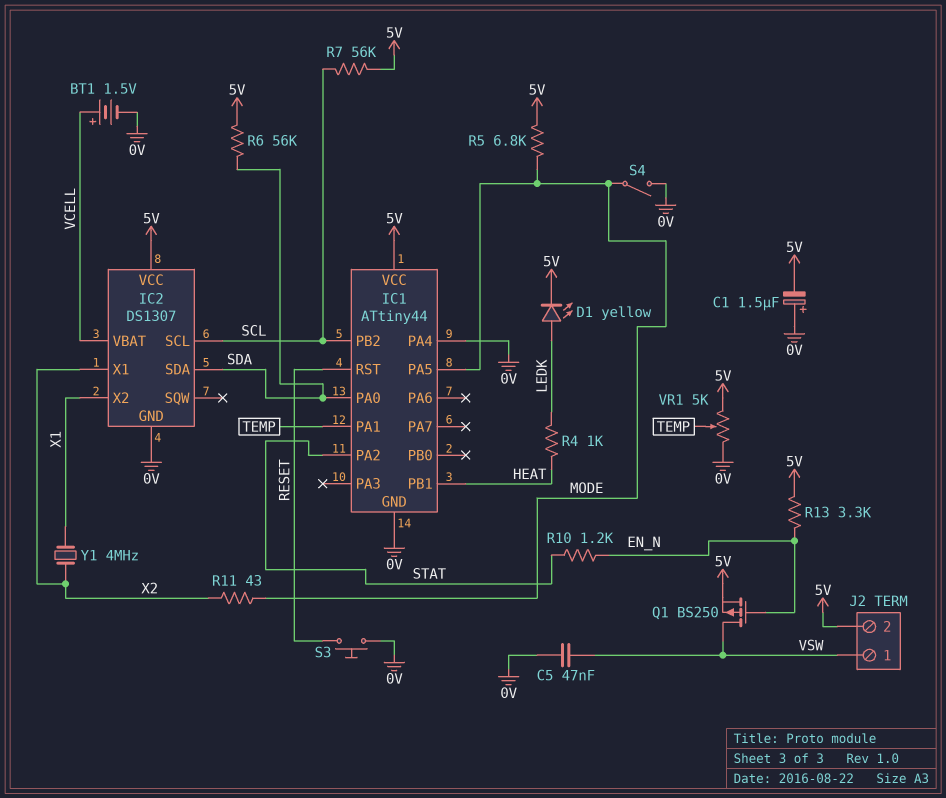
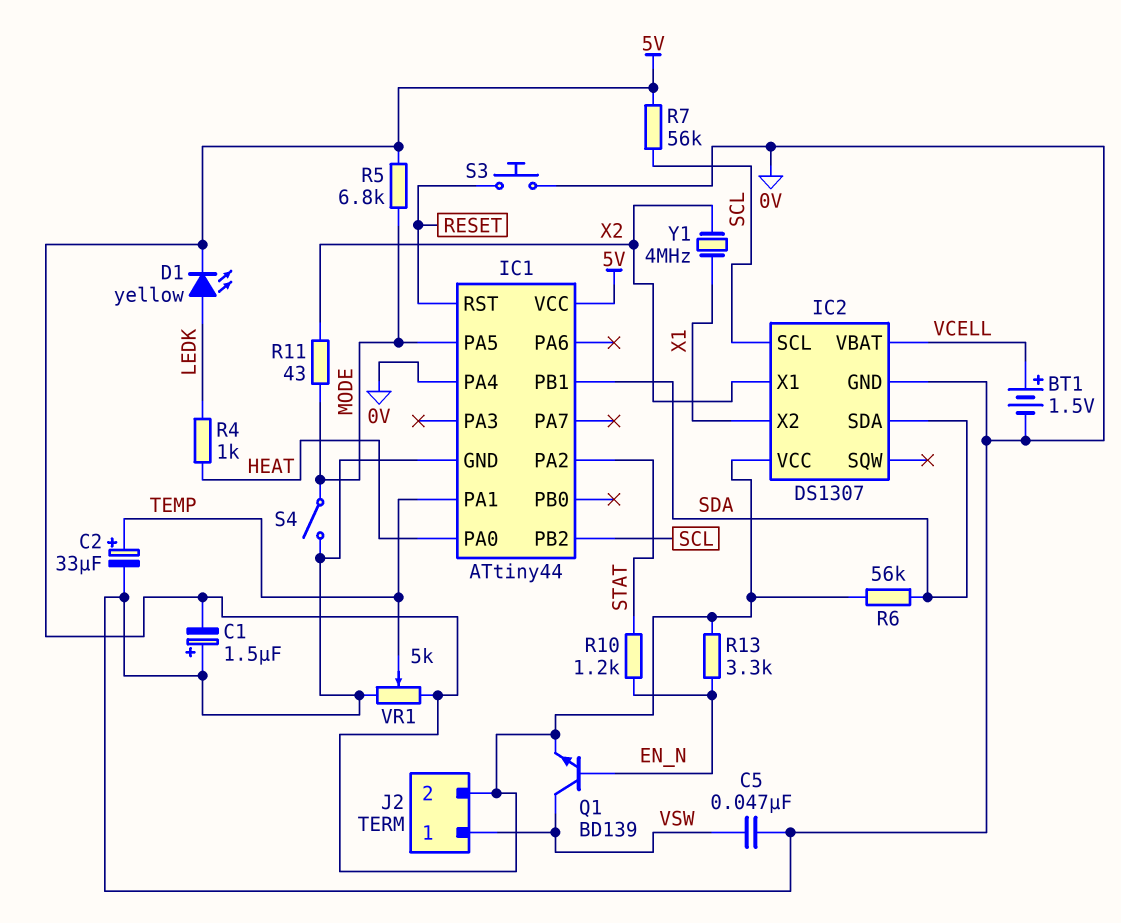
C2: none -> 33uF (plus TEMP, minus 0V)
IC1 pin PA0: SDA -> HEAT
IC1 pin PB1: HEAT -> SDA
Q1: PMOS BS250 (G EN_N, D VSW, S 5V) -> NPN BD139 (B EN_N, C VSW, E 5V)

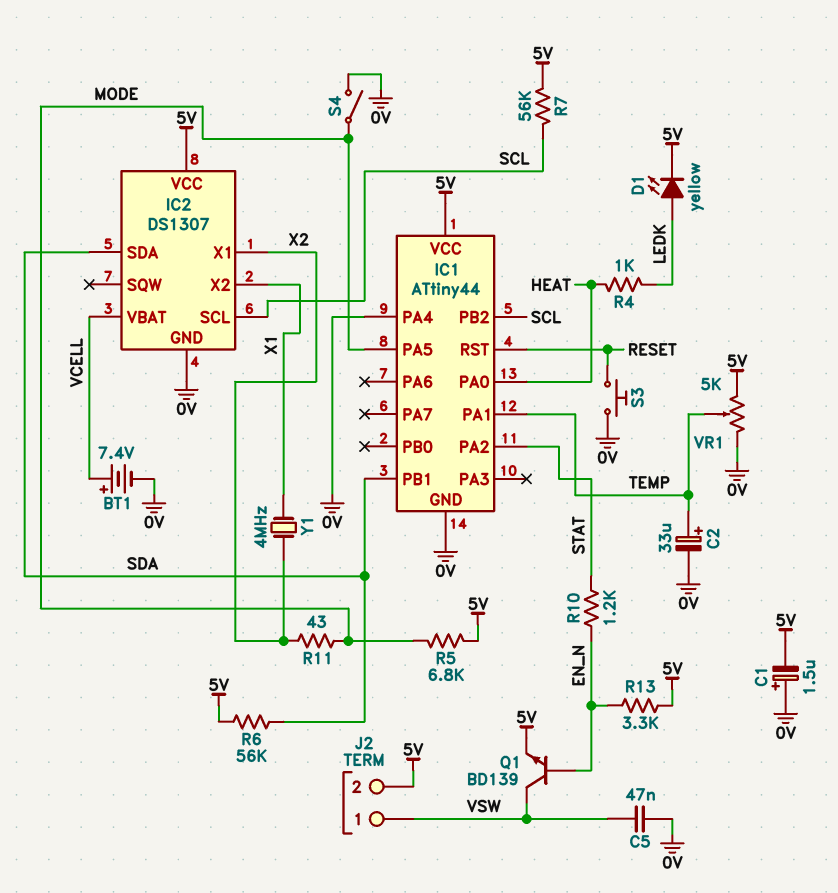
BT1: 1.5V (plus VCELL, minus 0V) -> 7.4V (plus VCELL, minus 0V)

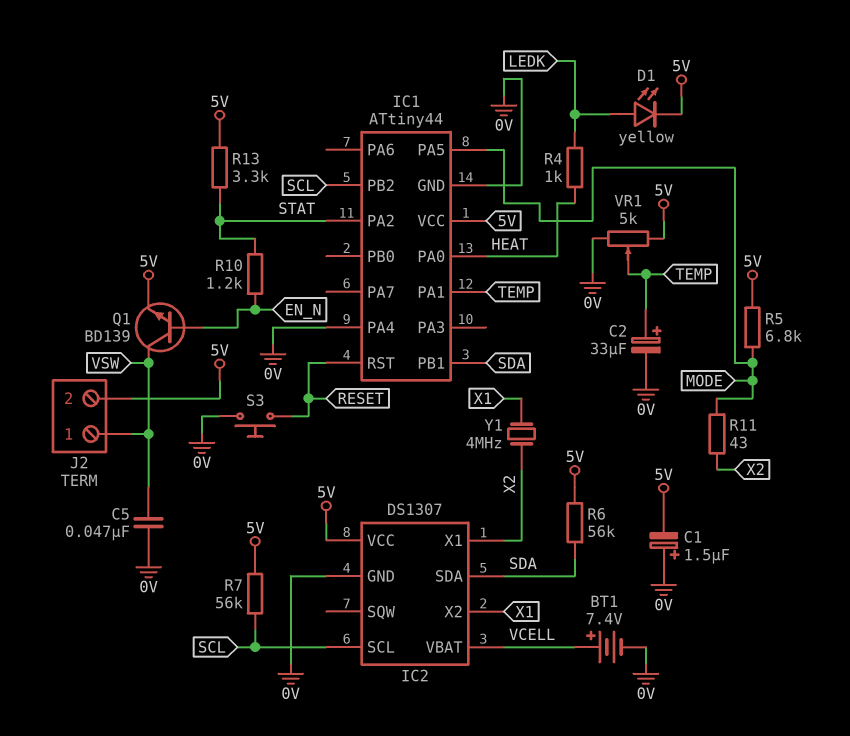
R13: 3.3k (5V, EN_N) -> 3.3k (5V, STAT)
S4: switch (0V, MODE) -> none

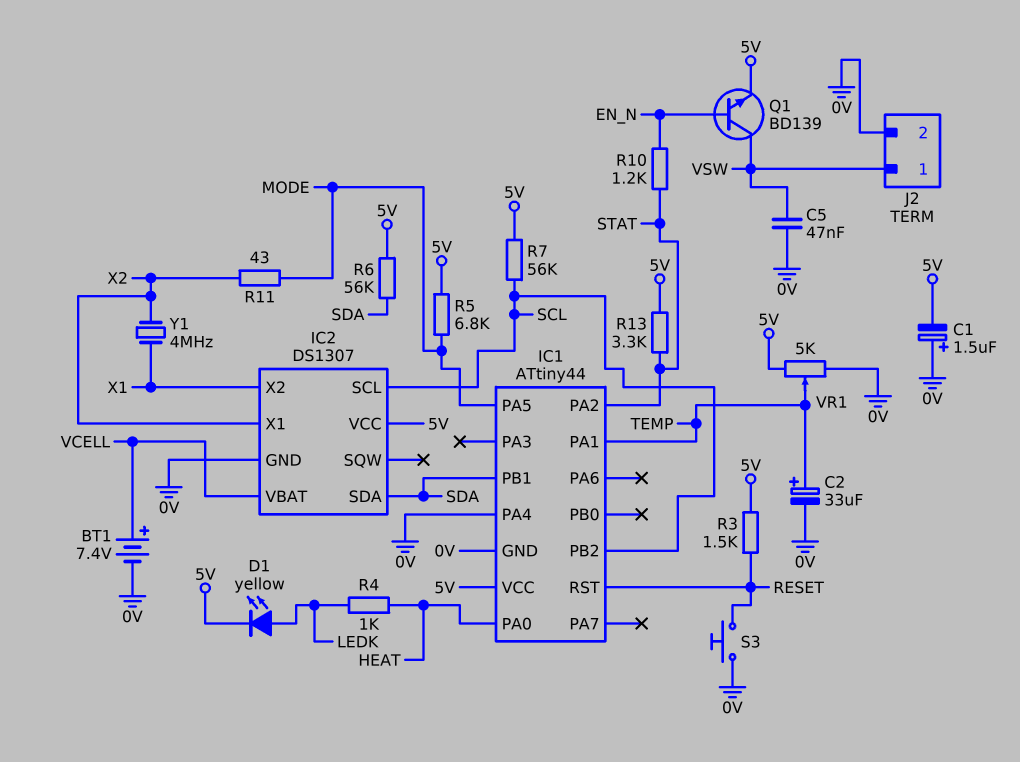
J2 pin 2: 5V -> 0V
R3: none -> 1.5k (5V, RESET)

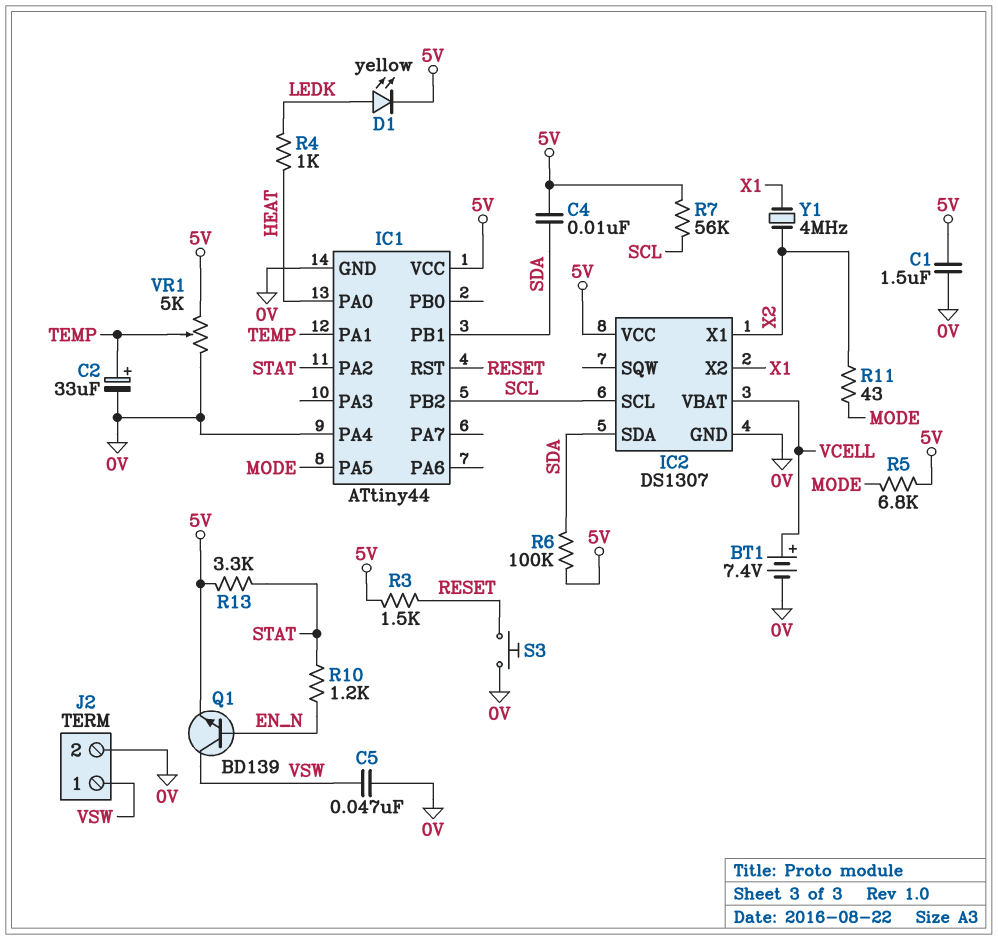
C1: 1.5uF (plus 0V, minus 5V) -> 1.5uF (0V, 5V)
C4: none -> 10nF (5V, SDA)
R6: 56k (5V, SDA) -> 100k (5V, SDA)

